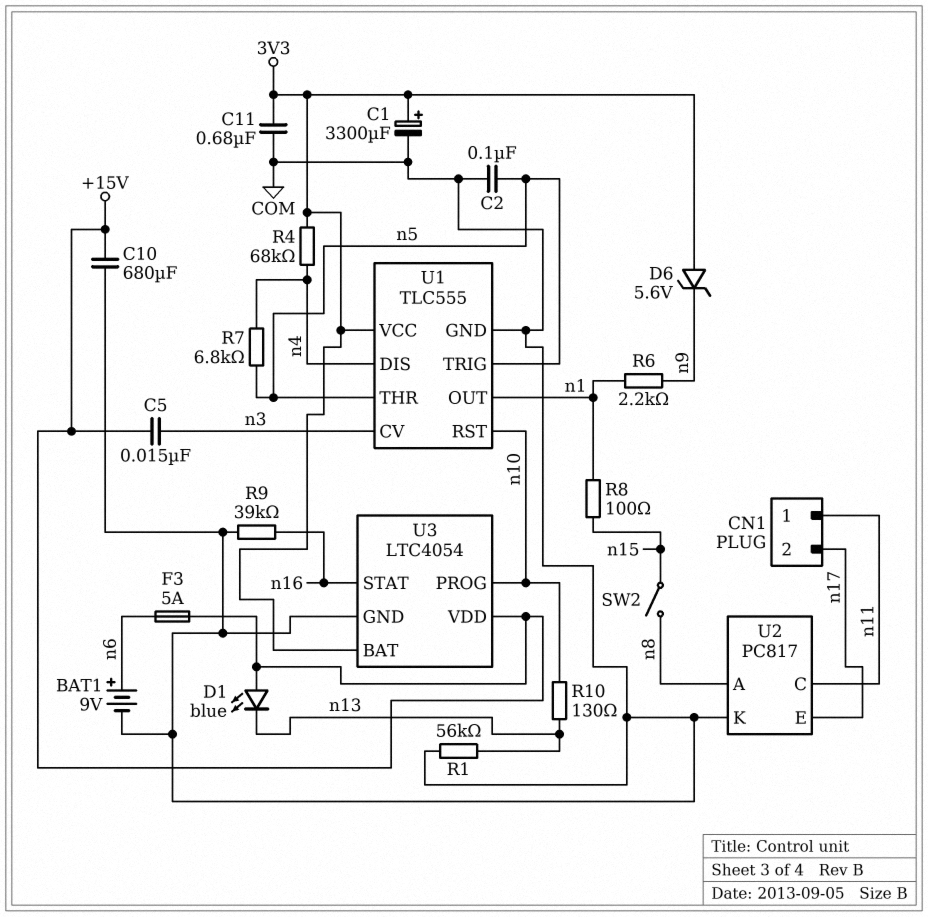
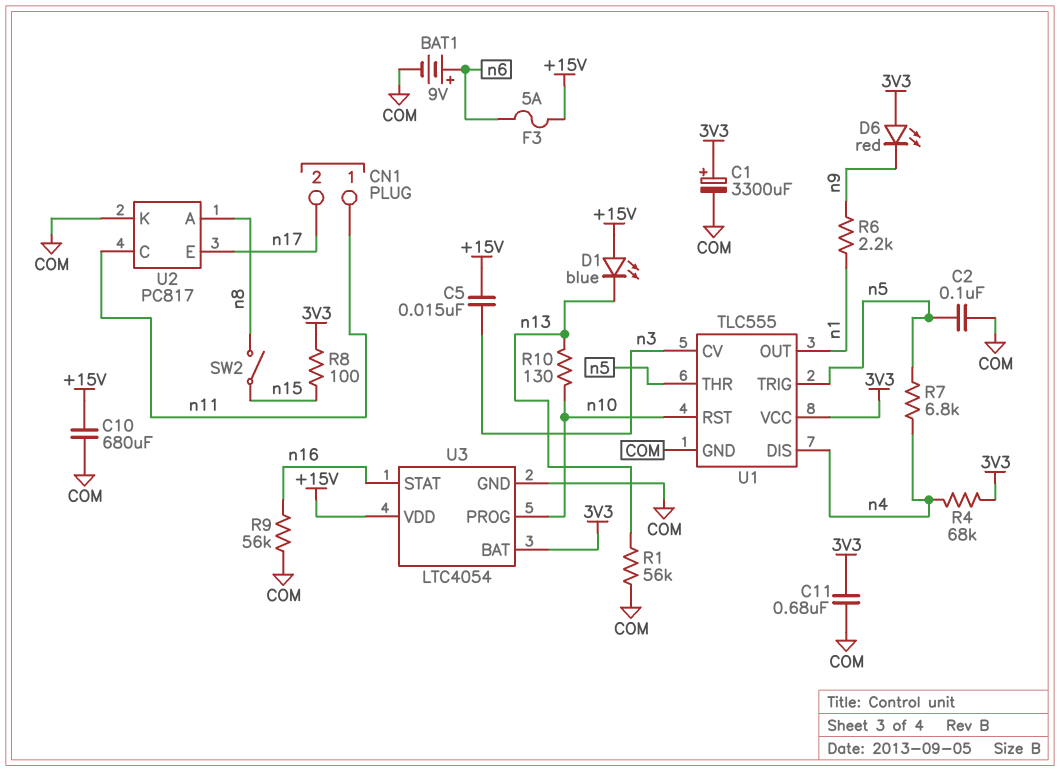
D6: zener 5.6V (A 3V3, K n9) -> LED red (A 3V3, K n9)
R8: 100 (n1, n15) -> 100 (3V3, n15)
R9: 39k (COM, n16) -> 56k (COM, n16)

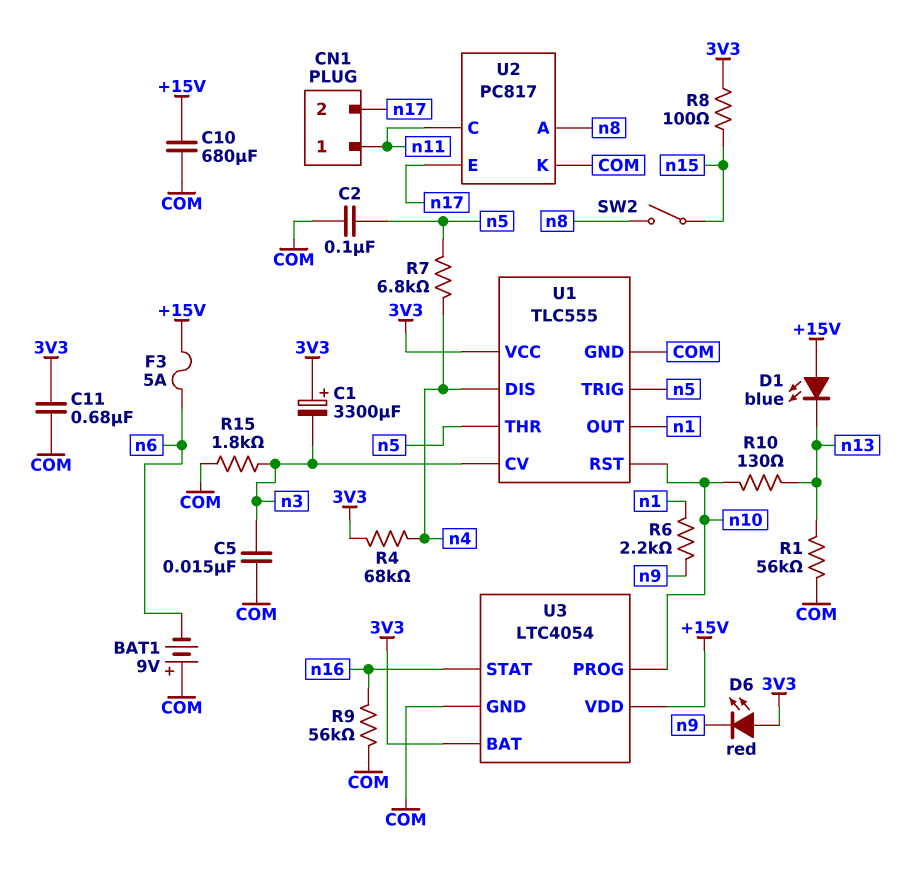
BAT1: 9V (plus n6, minus COM) -> 9V (plus COM, minus n6)
C1: 3300uF (plus 3V3, minus COM) -> 3300uF (plus 3V3, minus n3)
C5: 15nF (+15V, n3) -> 15nF (COM, n3)
R15: none -> 1.8k (COM, n3)

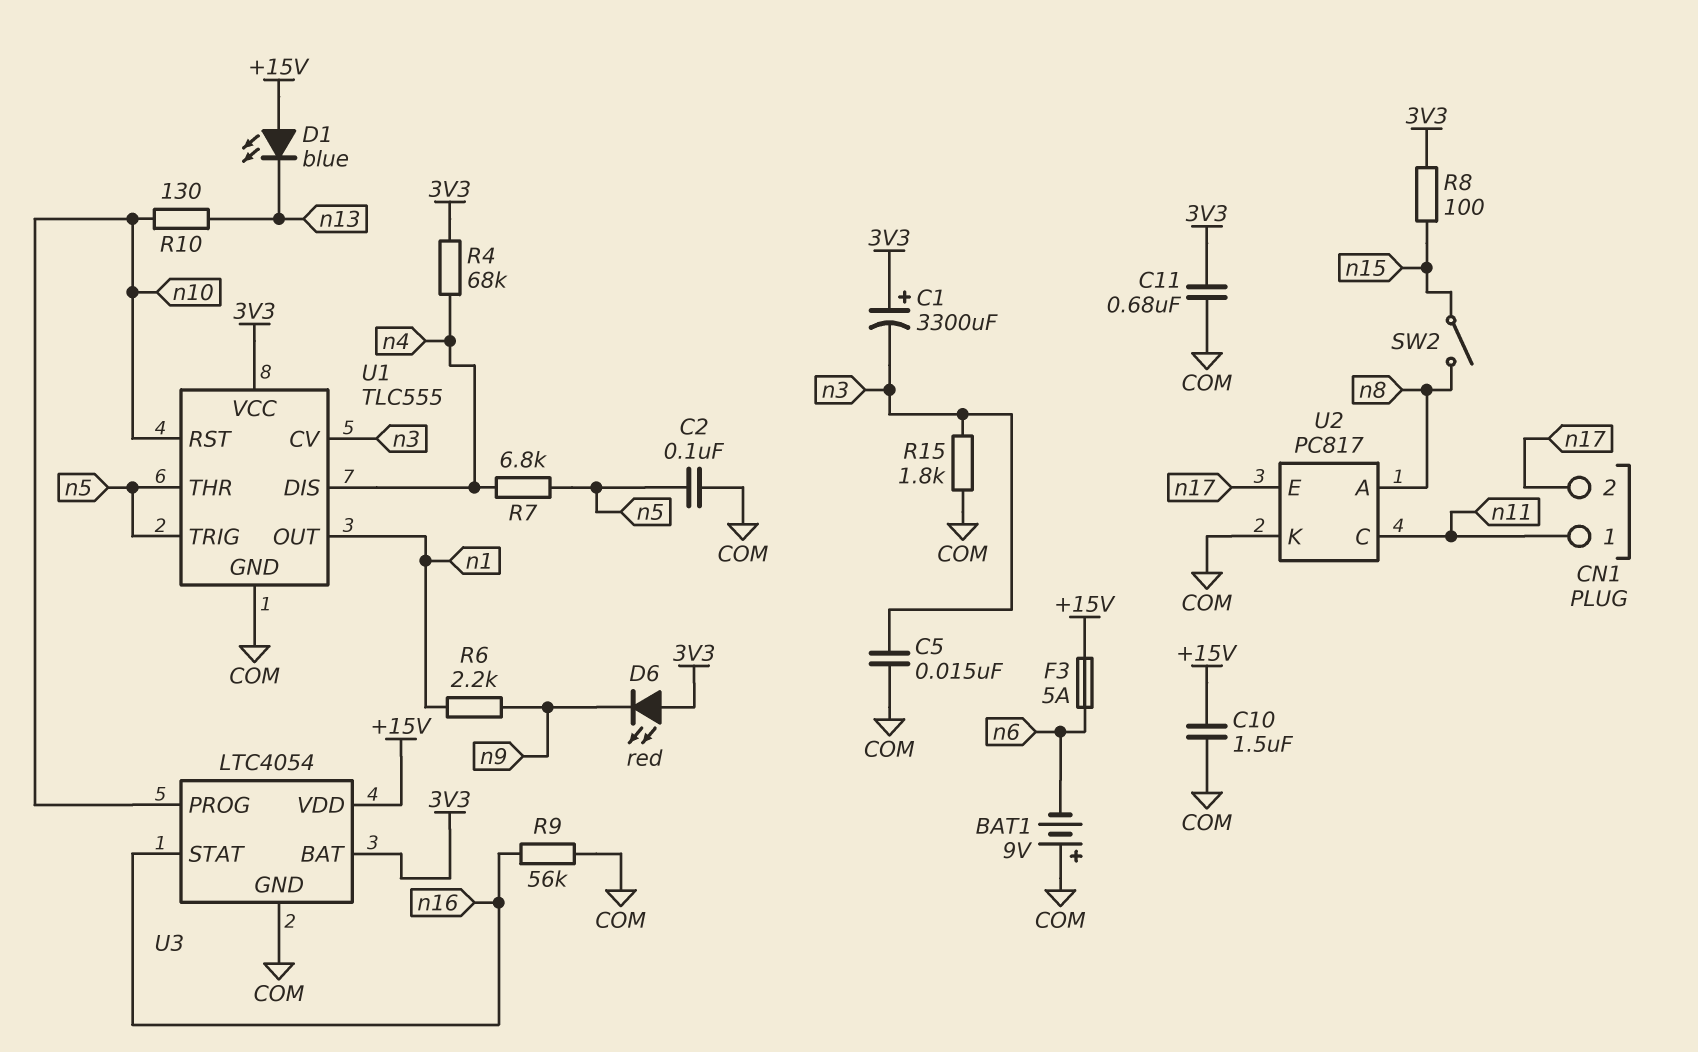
C10: 680uF (+15V, COM) -> 1.5uF (+15V, COM)
R1: 56k (COM, n13) -> none

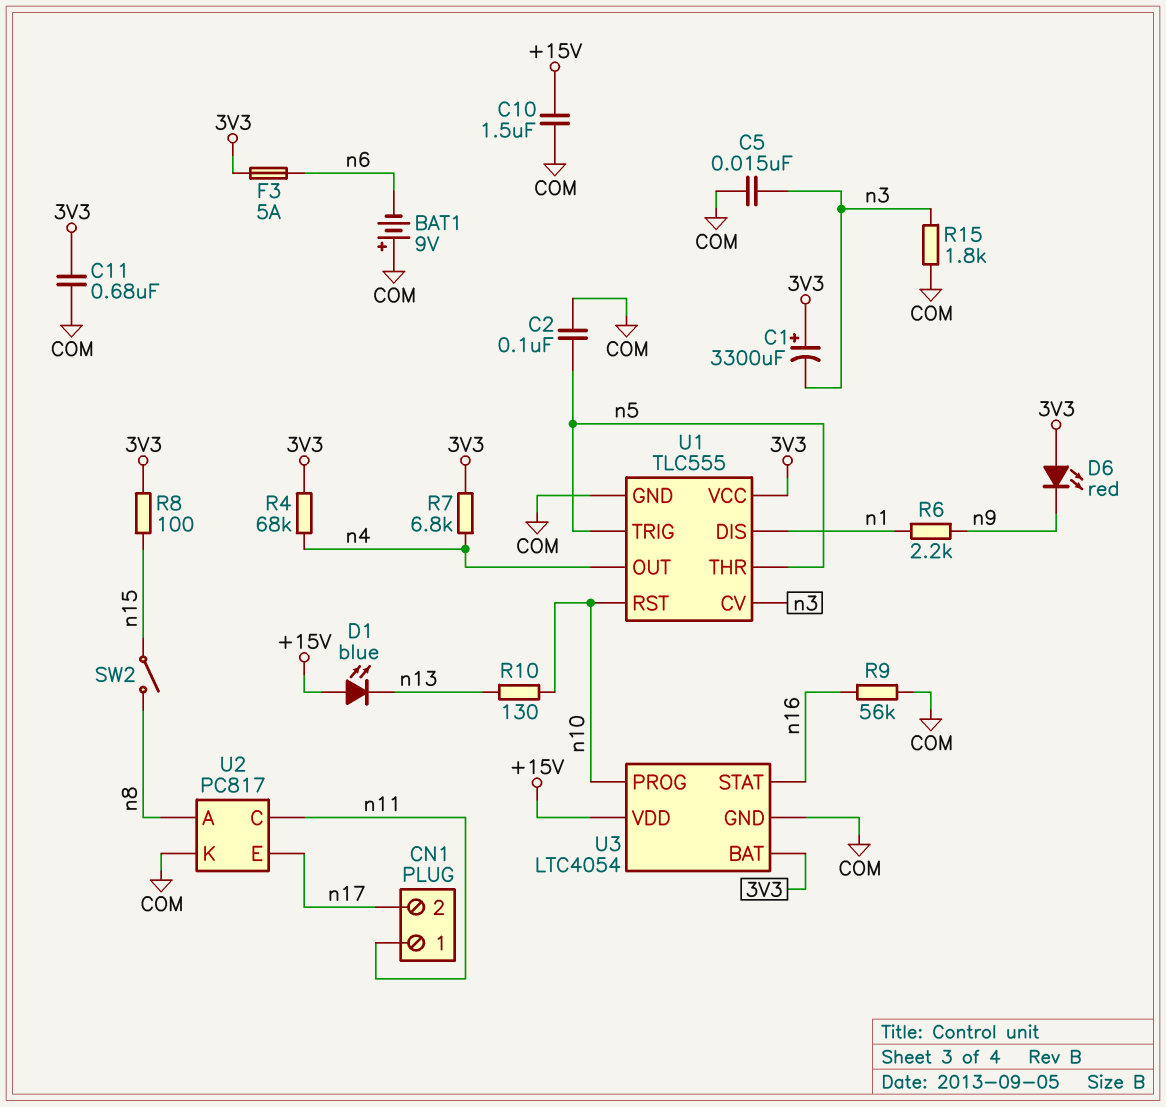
F3: 5A (+15V, n6) -> 5A (3V3, n6)
R7: 6.8k (n4, n5) -> 6.8k (3V3, n4)
U1 pin DIS: n4 -> n1
U1 pin OUT: n1 -> n4

